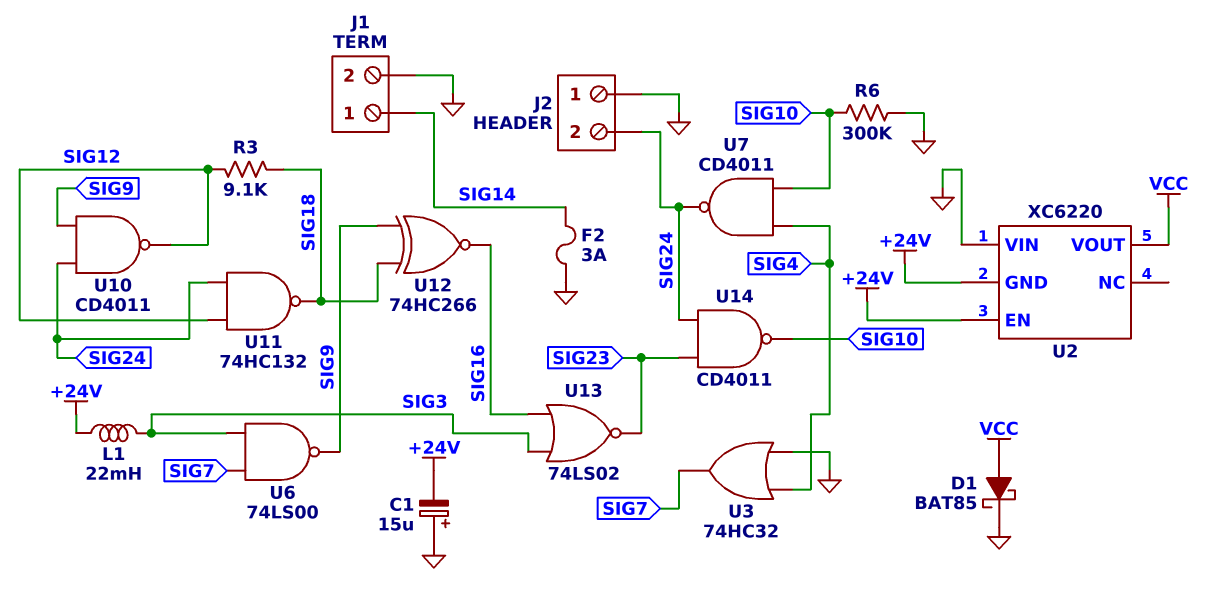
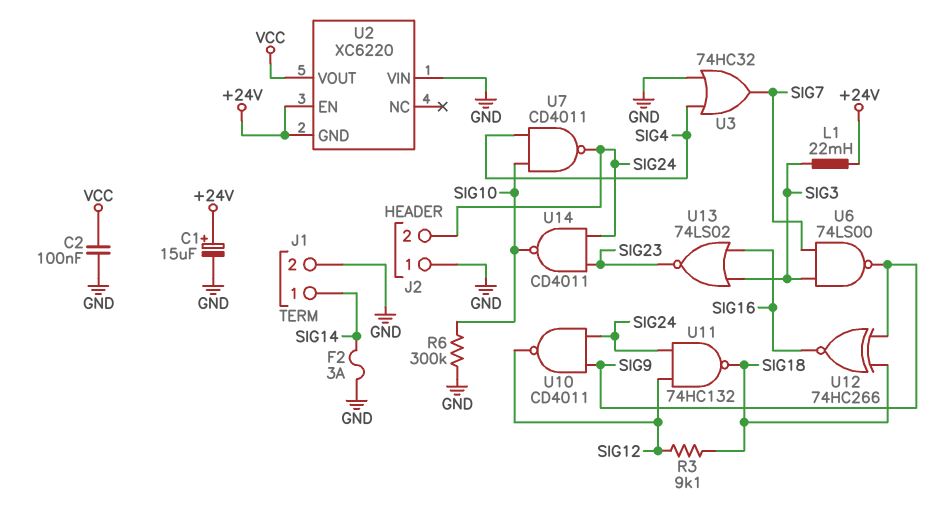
C1: 15uF (plus GND, minus +24V) -> 15uF (plus +24V, minus GND)
C2: none -> 100nF (GND, VCC)
D1: schottky BAT85 (A VCC, K GND) -> none

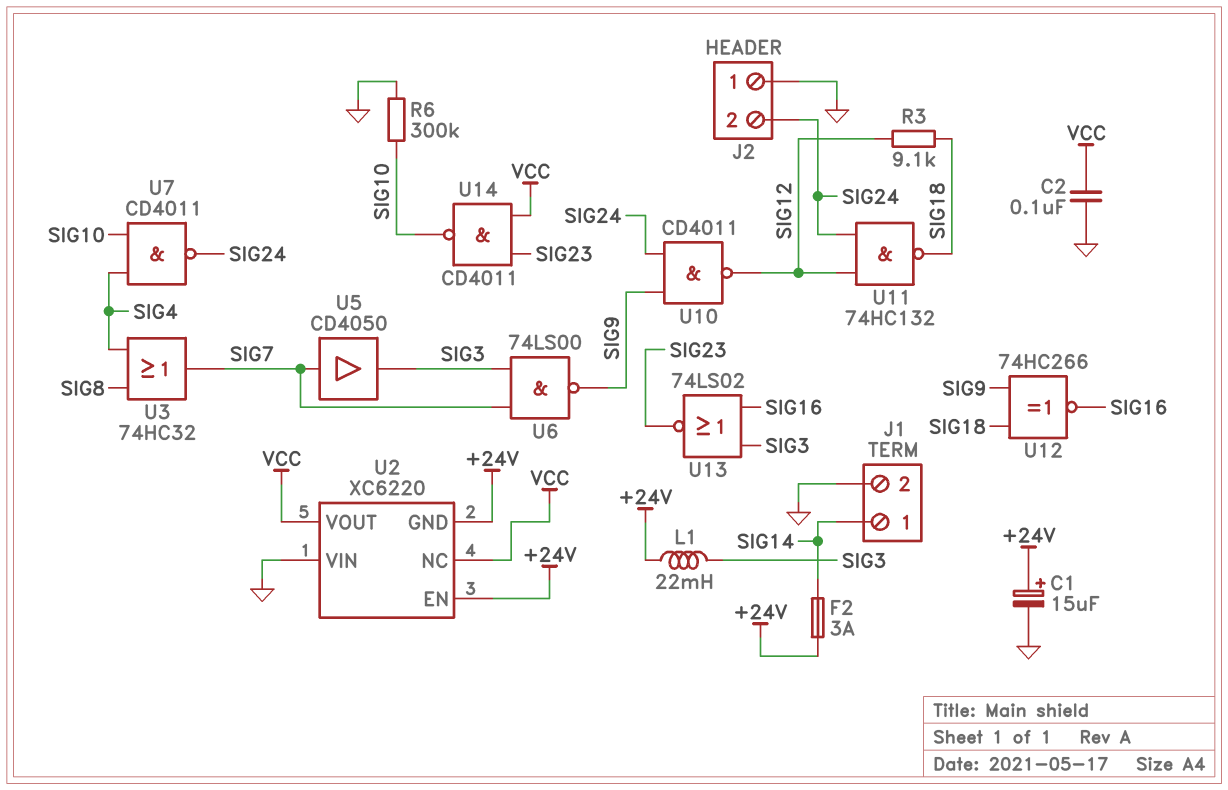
F2: 3A (GND, SIG14) -> 3A (+24V, SIG14)
U2 pin NC: none -> VCC
U3: OR 74HC32 (in GND, in SIG4, out SIG7) -> OR 74HC32 (in SIG4, in SIG8, out SIG7)
U5: none -> buffer CD4050 (in SIG7, out SIG3)
U14: NAND CD4011 (in SIG23, in SIG24, out SIG10) -> NAND CD4011 (in SIG23, in VCC, out SIG10)

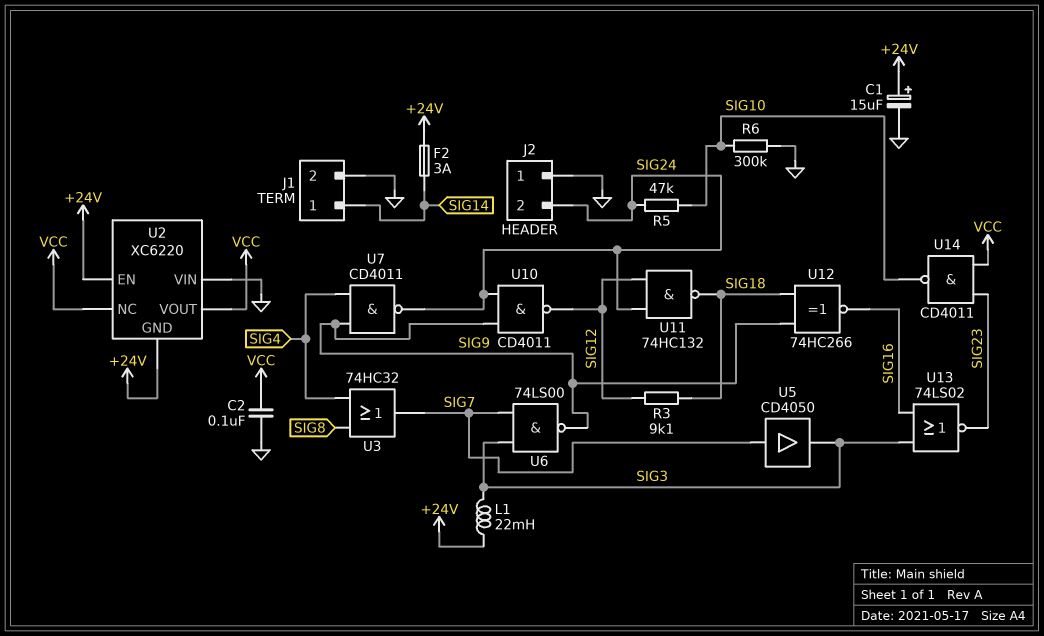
R5: none -> 47k (SIG10, SIG24)
U7: NAND CD4011 (in SIG4, in SIG10, out SIG24) -> NAND CD4011 (in SIG4, in SIG9, out SIG24)

